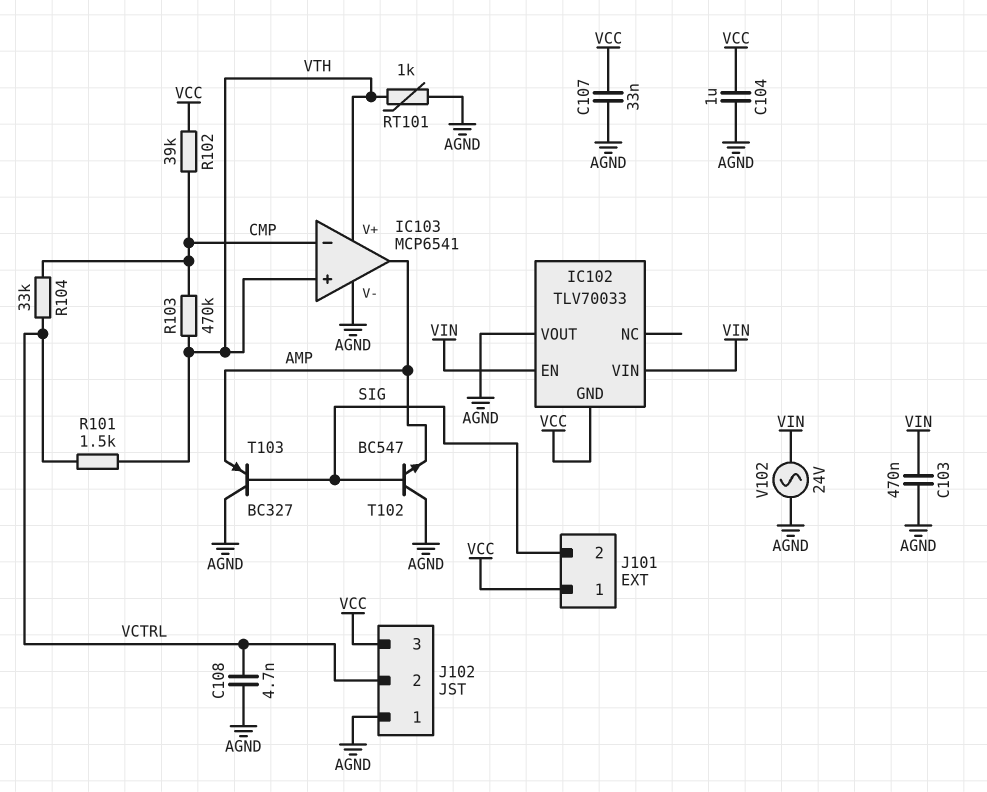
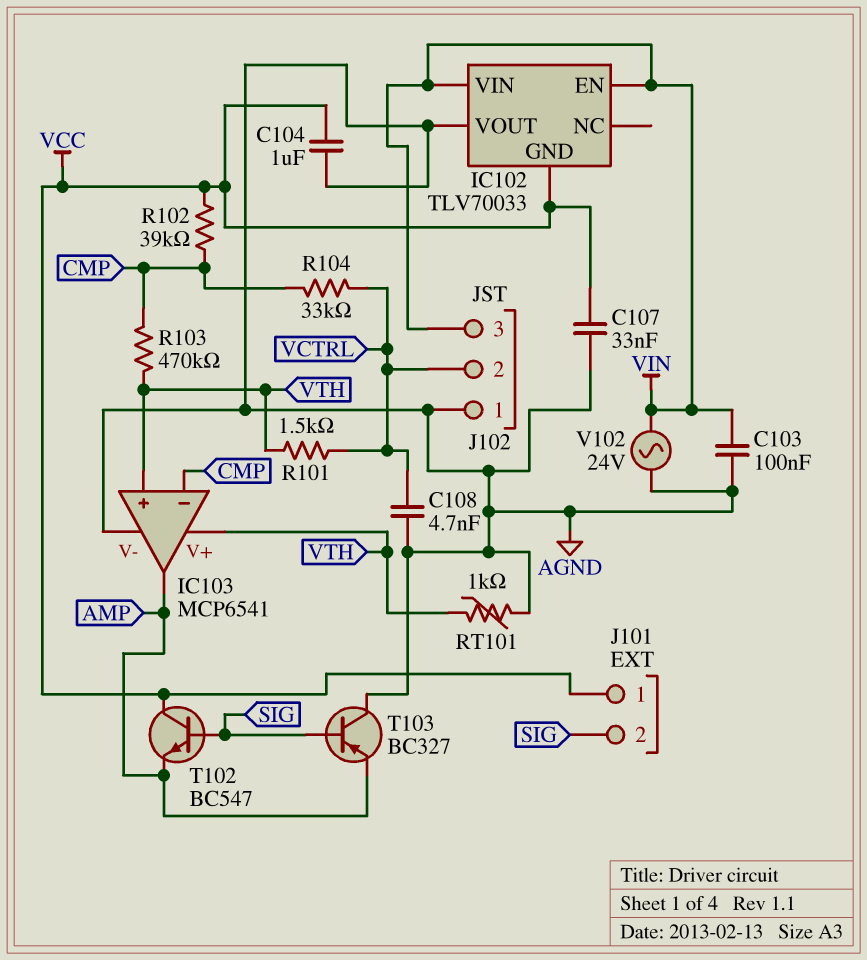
C103: 470nF (AGND, VIN) -> 100nF (AGND, VIN)
J102 pin 3: VCC -> VIN
T102: NPN BC547 (B SIG, C AGND, E AMP) -> NPN BC547 (B SIG, C VCC, E AMP)

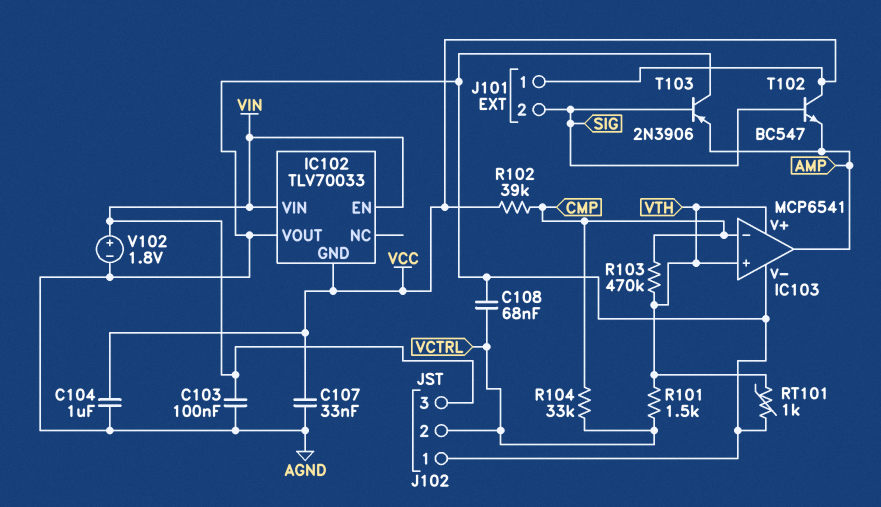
C108: 4.7nF (AGND, VCTRL) -> 68nF (AGND, VCTRL)
T103: PNP BC327 (B SIG, C AGND, E AMP) -> PNP 2N3906 (B SIG, C AGND, E AMP)
V102: AC 24V (AGND, VIN) -> 1.8V (plus VIN, minus AGND)

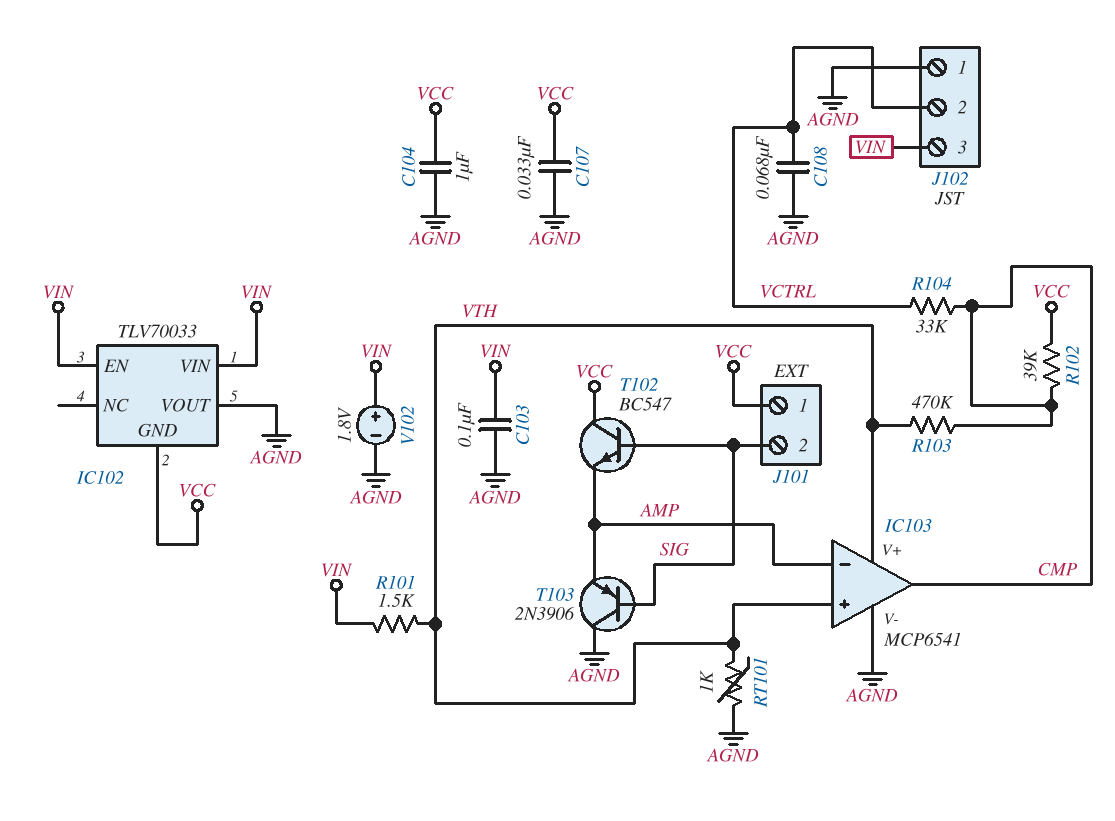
IC103 pin in-: CMP -> AMP
IC103 pin out: AMP -> CMP
R101: 1.5k (VCTRL, VTH) -> 1.5k (VIN, VTH)

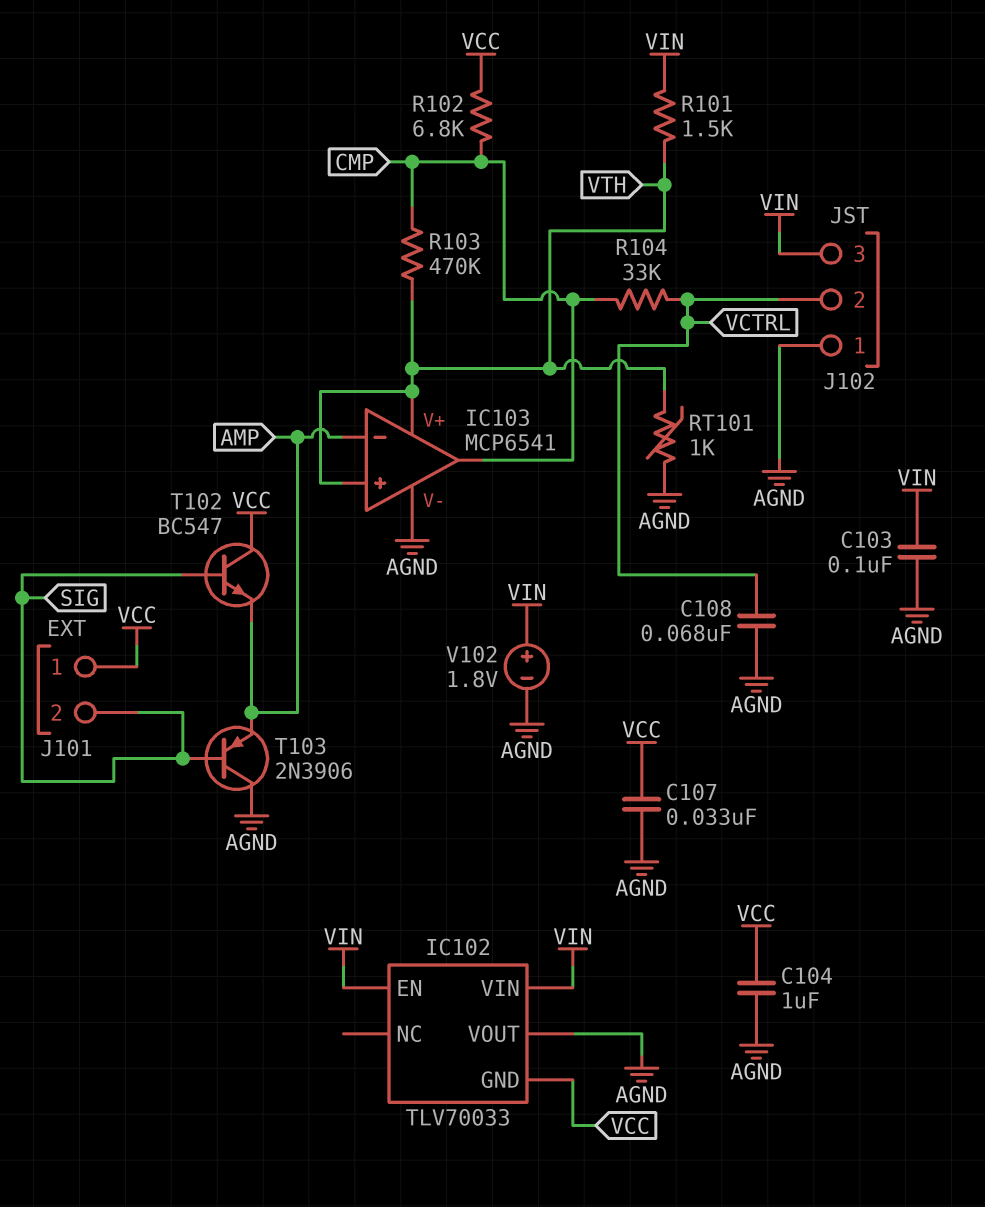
R102: 39k (CMP, VCC) -> 6.8k (CMP, VCC)

